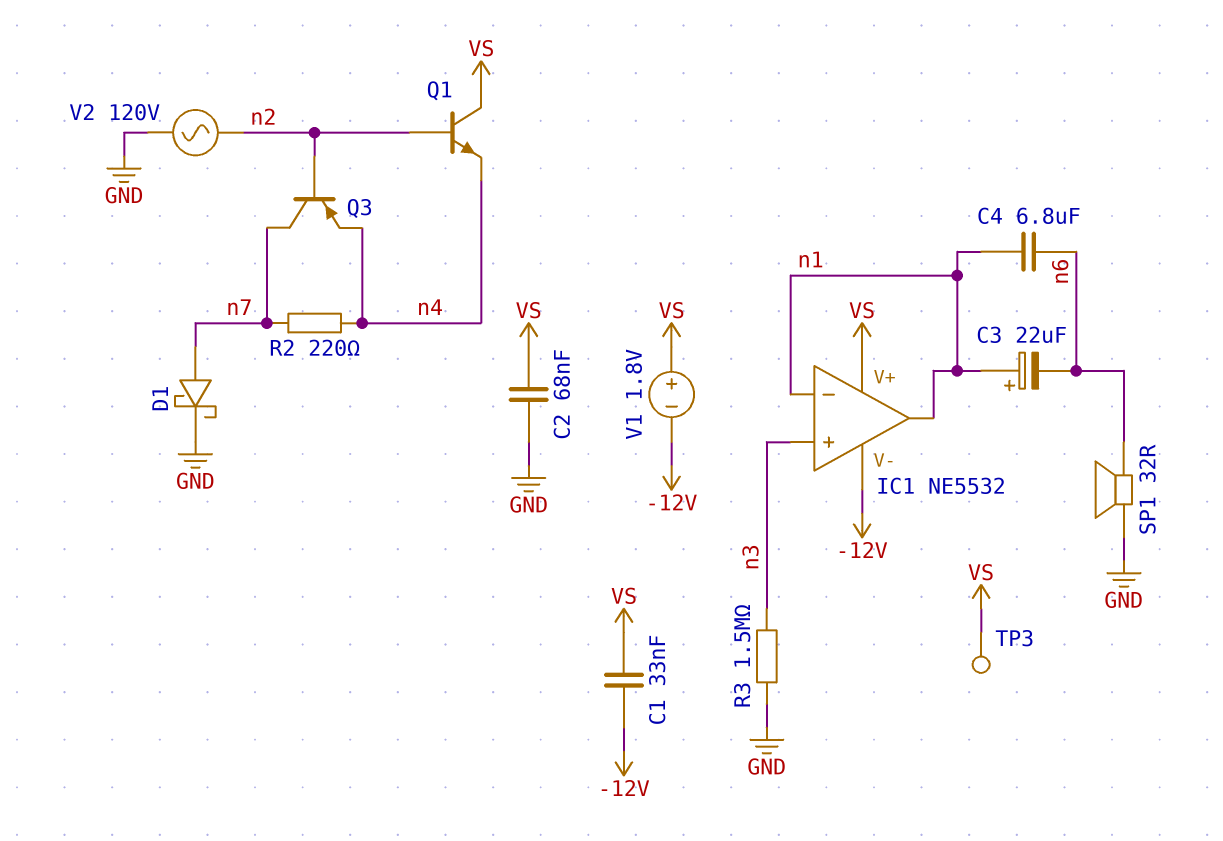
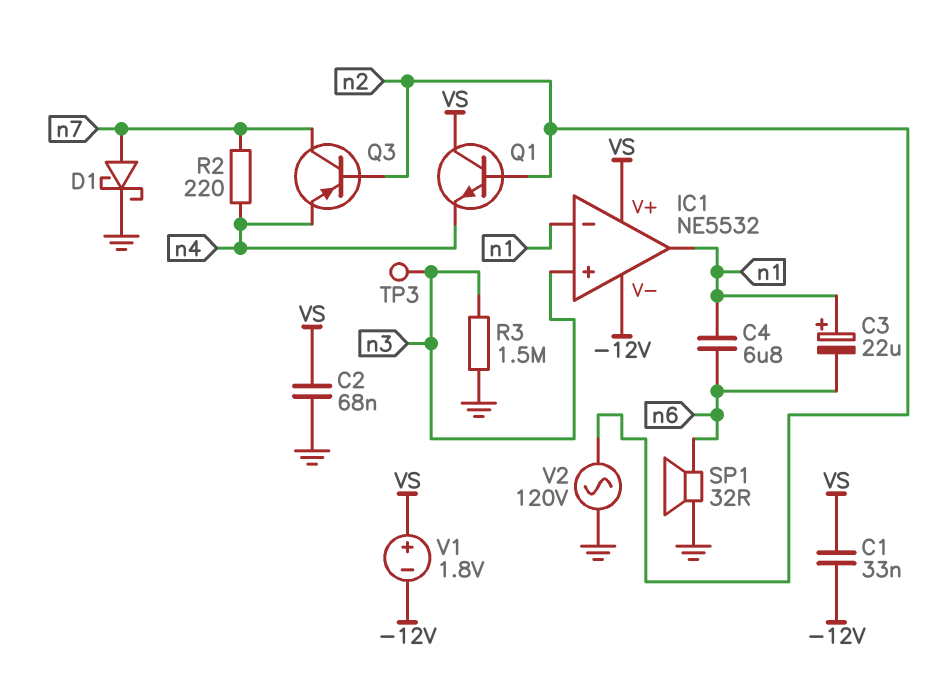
TP3: test point (VS) -> test point (n3)

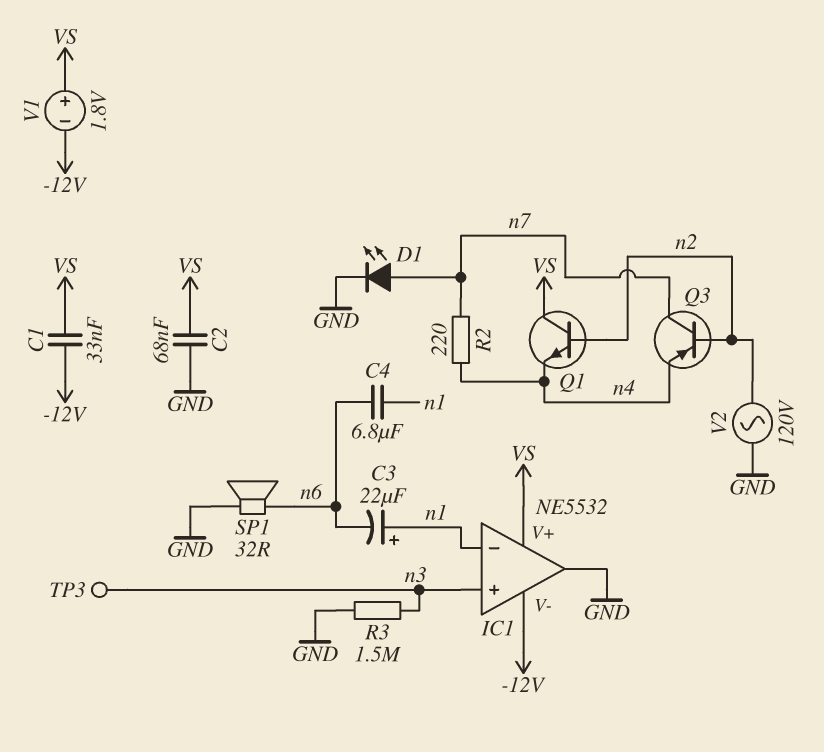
D1: schottky (A n7, K GND) -> LED (A n7, K GND)
IC1 pin out: n1 -> GND

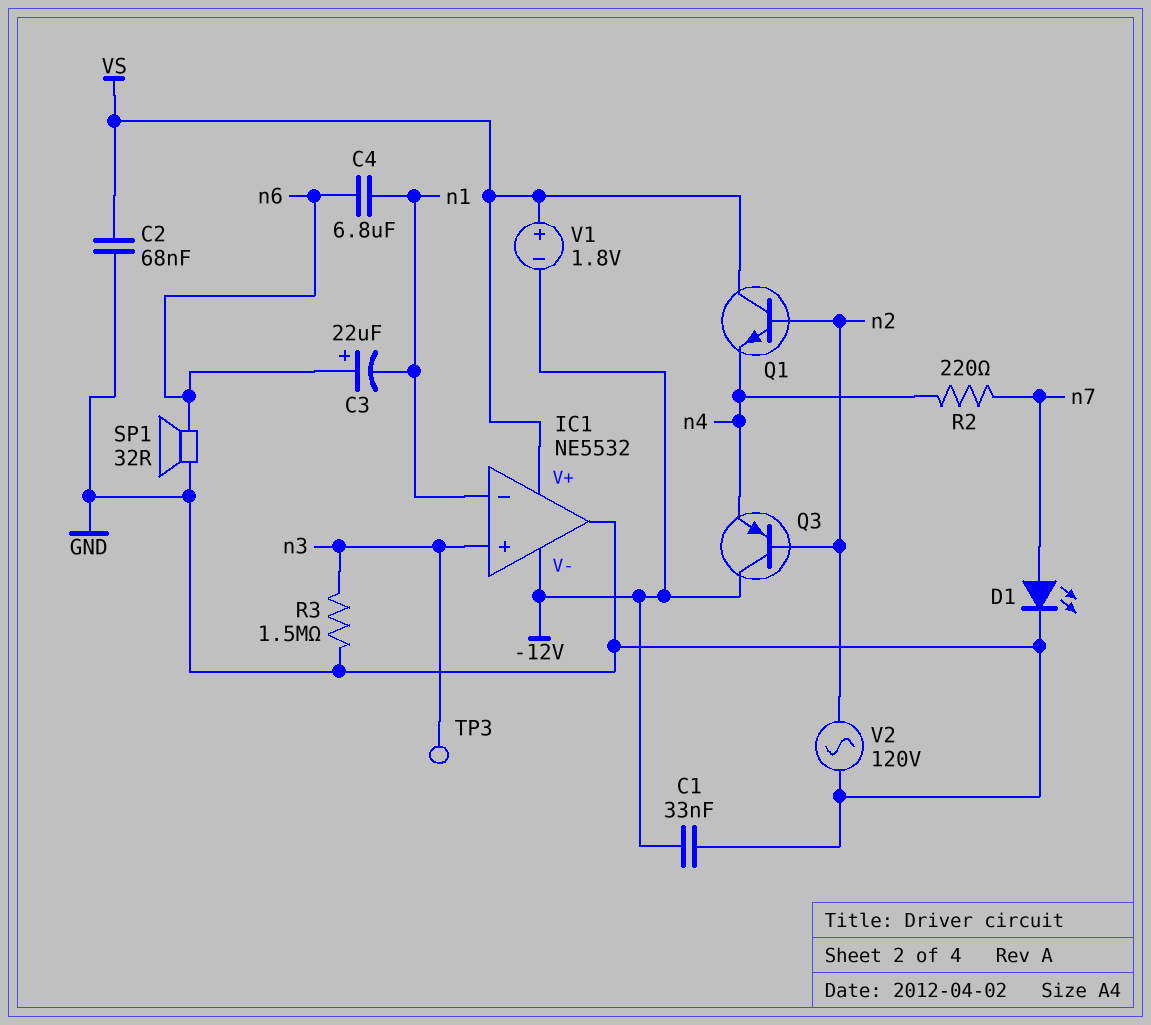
C1: 33nF (-12V, VS) -> 33nF (-12V, GND)
C3: 22uF (plus n1, minus n6) -> 22uF (plus n6, minus n1)
Q3: PNP (B n2, C n7, E n4) -> PNP (B n2, C -12V, E n4)

